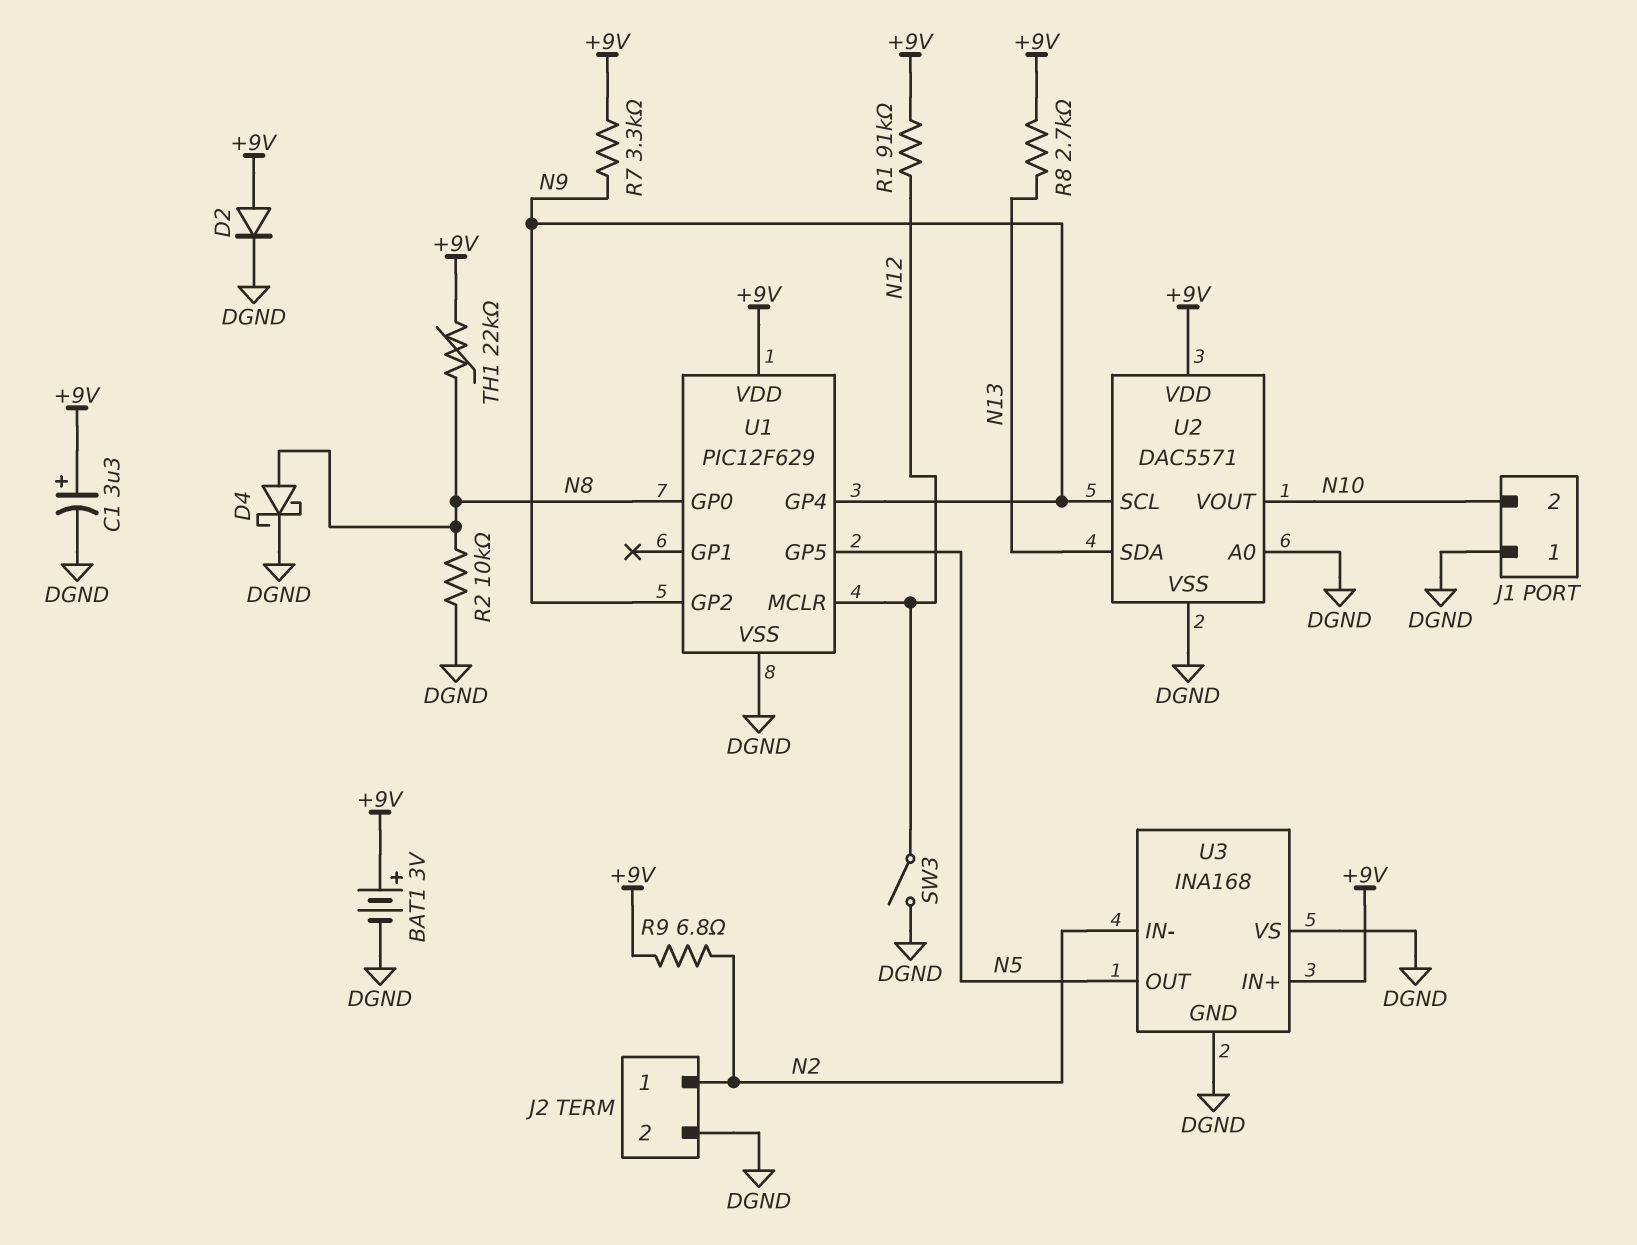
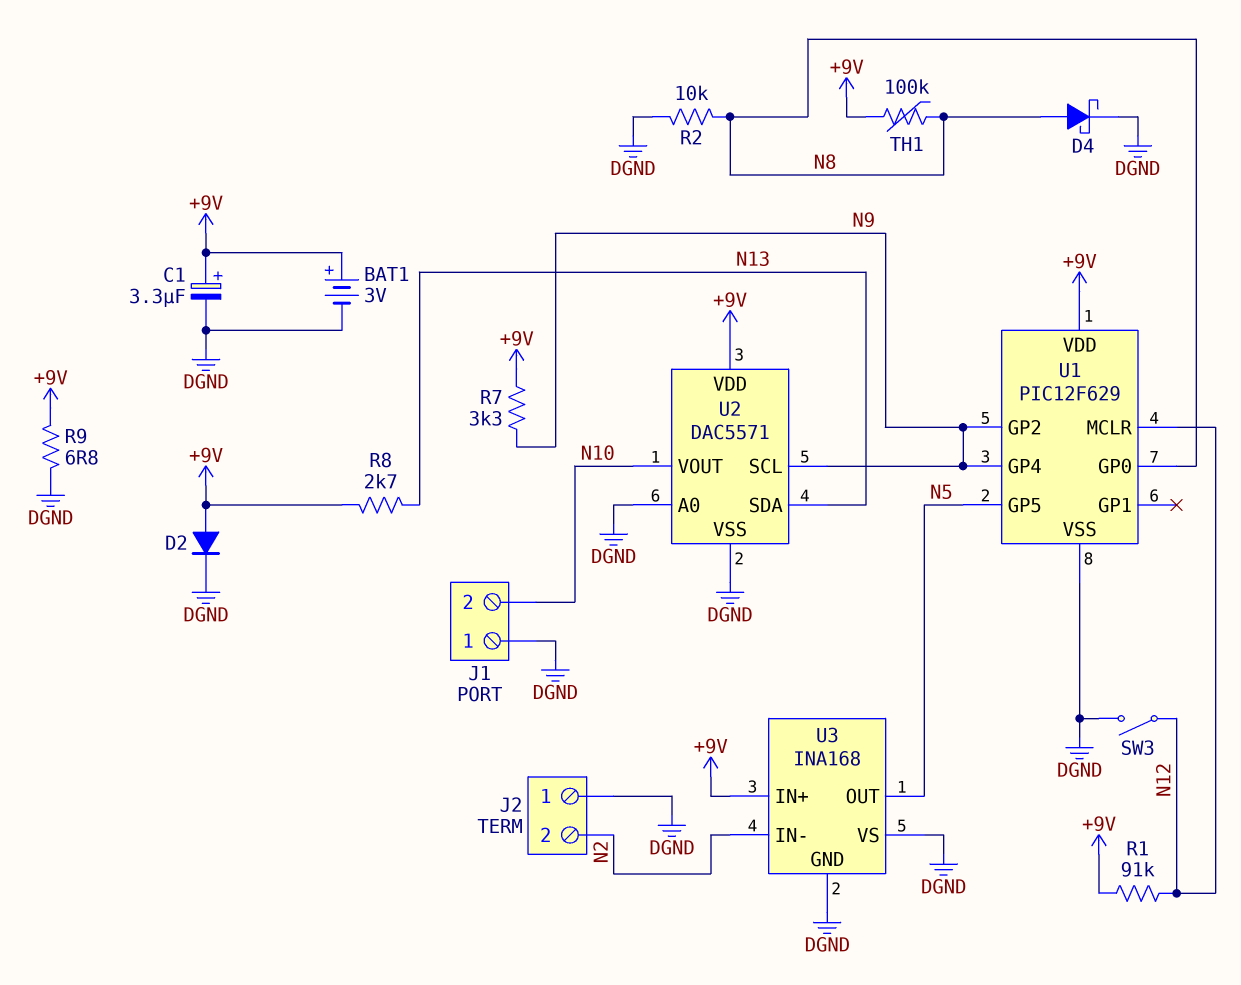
J2 pin 1: N2 -> DGND
J2 pin 2: DGND -> N2
R9: 6.8 (+9V, N2) -> 6.8 (+9V, DGND)
TH1: 22k (+9V, N8) -> 100k (+9V, N8)

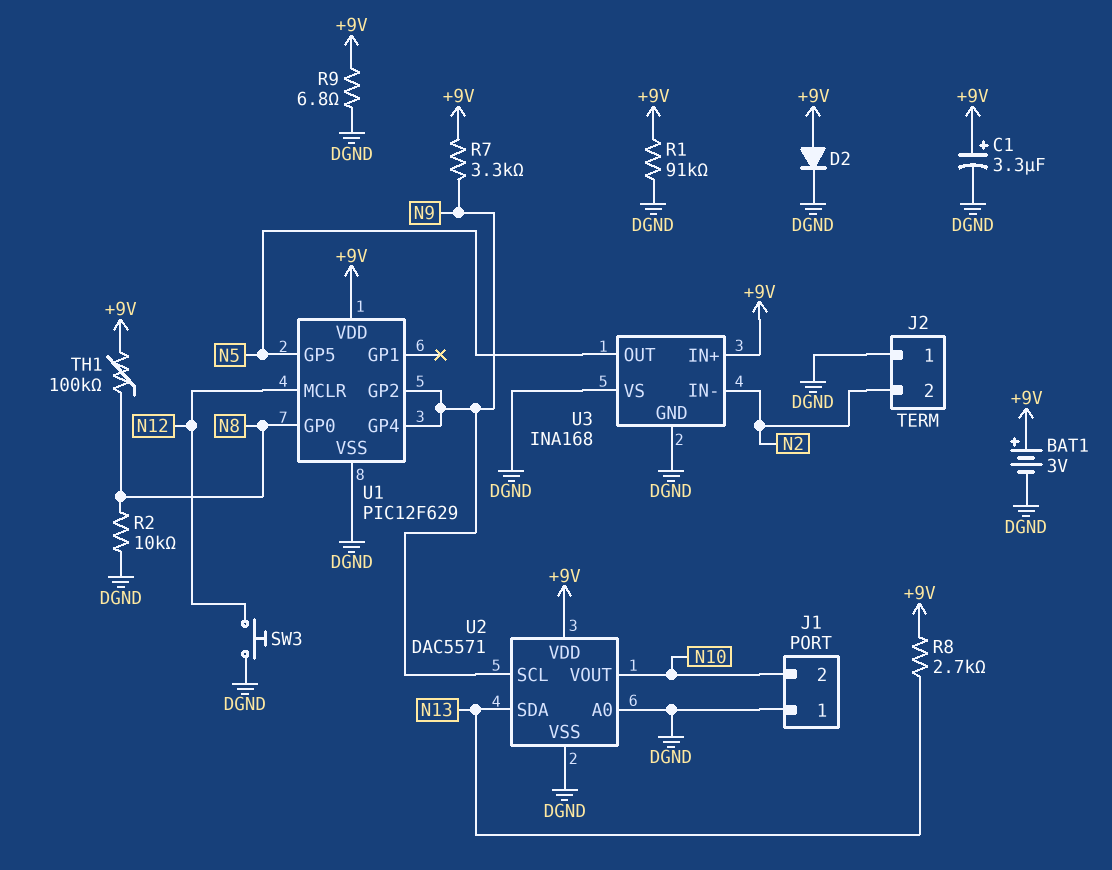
D4: schottky (A N8, K DGND) -> none
R1: 91k (+9V, N12) -> 91k (+9V, DGND)
SW3: switch (DGND, N12) -> button (DGND, N12)

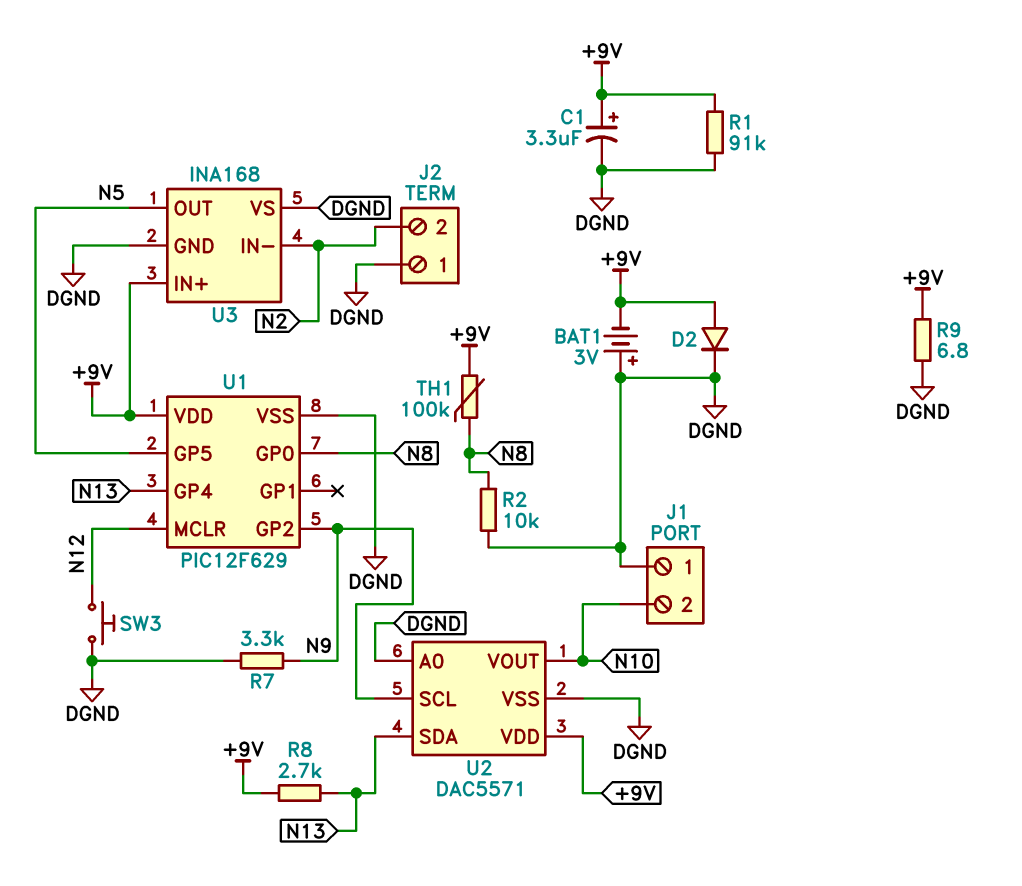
BAT1: 3V (plus +9V, minus DGND) -> 3V (plus DGND, minus +9V)
R7: 3.3k (+9V, N9) -> 3.3k (DGND, N9)
U1 pin GP4: N9 -> N13

